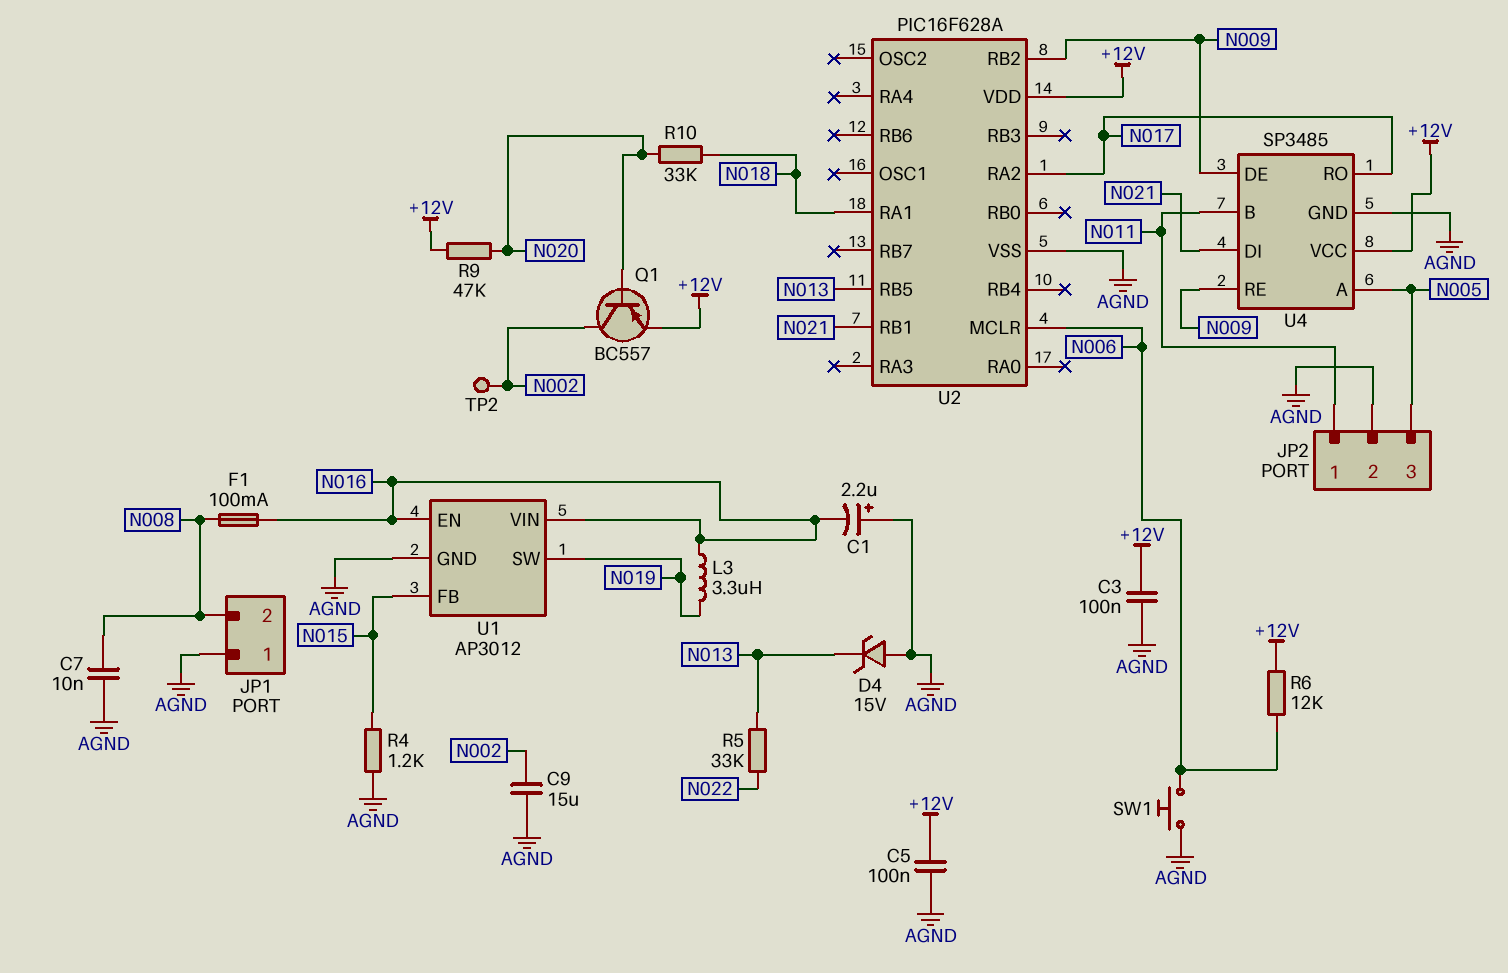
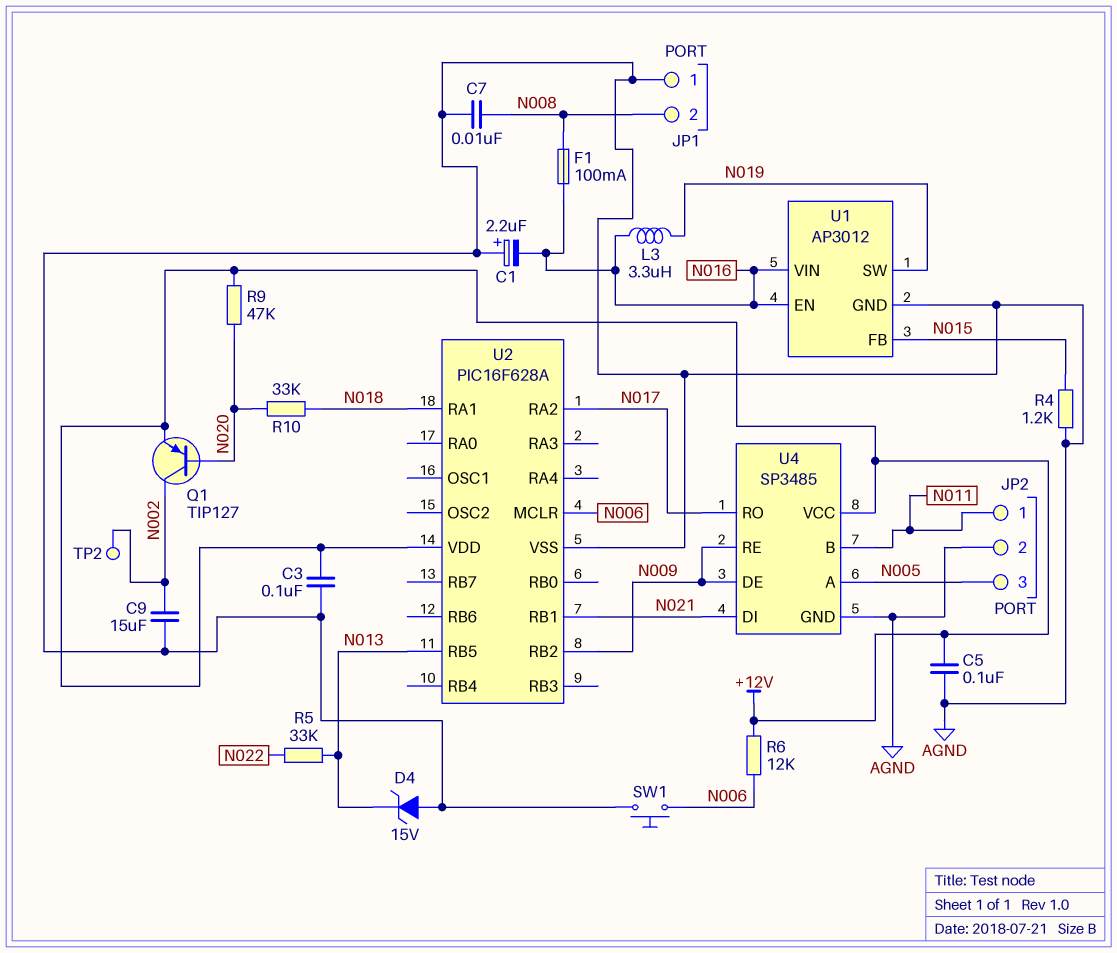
Q1: PNP BC557 (B N020, C N002, E +12V) -> PNP TIP127 (B N020, C N002, E +12V)

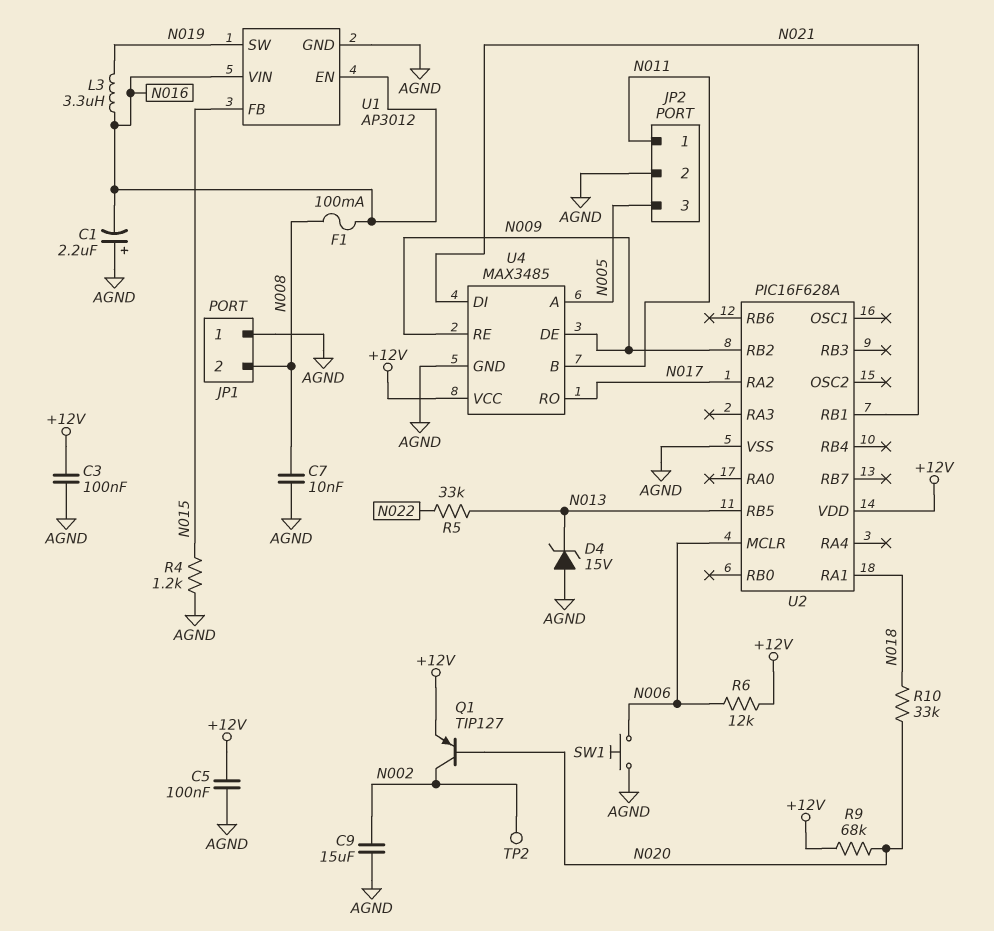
R9: 47k (+12V, N020) -> 68k (+12V, N020)
U4: SP3485 -> MAX3485

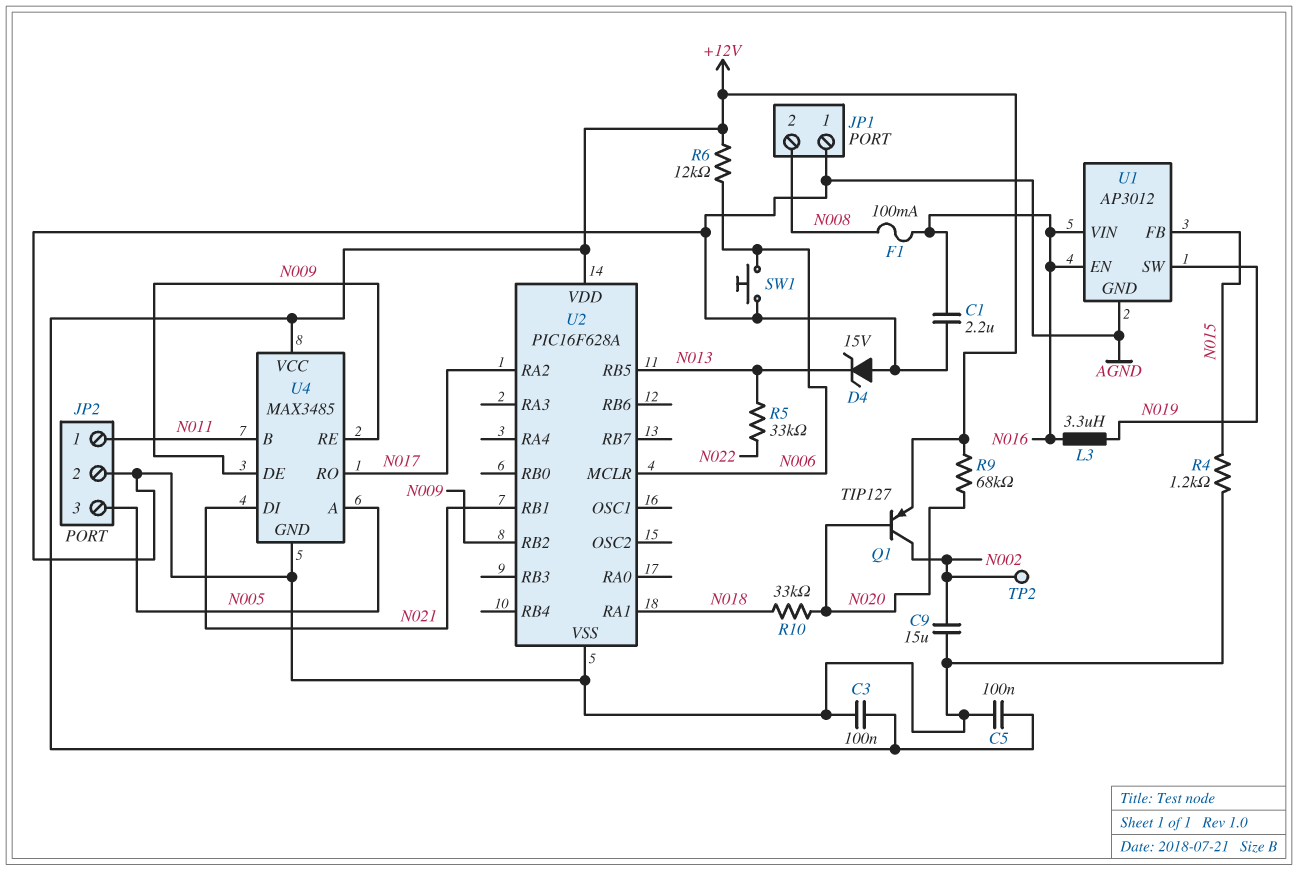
C1: 2.2uF (plus AGND, minus N016) -> 2.2uF (AGND, N016)
C7: 10nF (AGND, N008) -> none

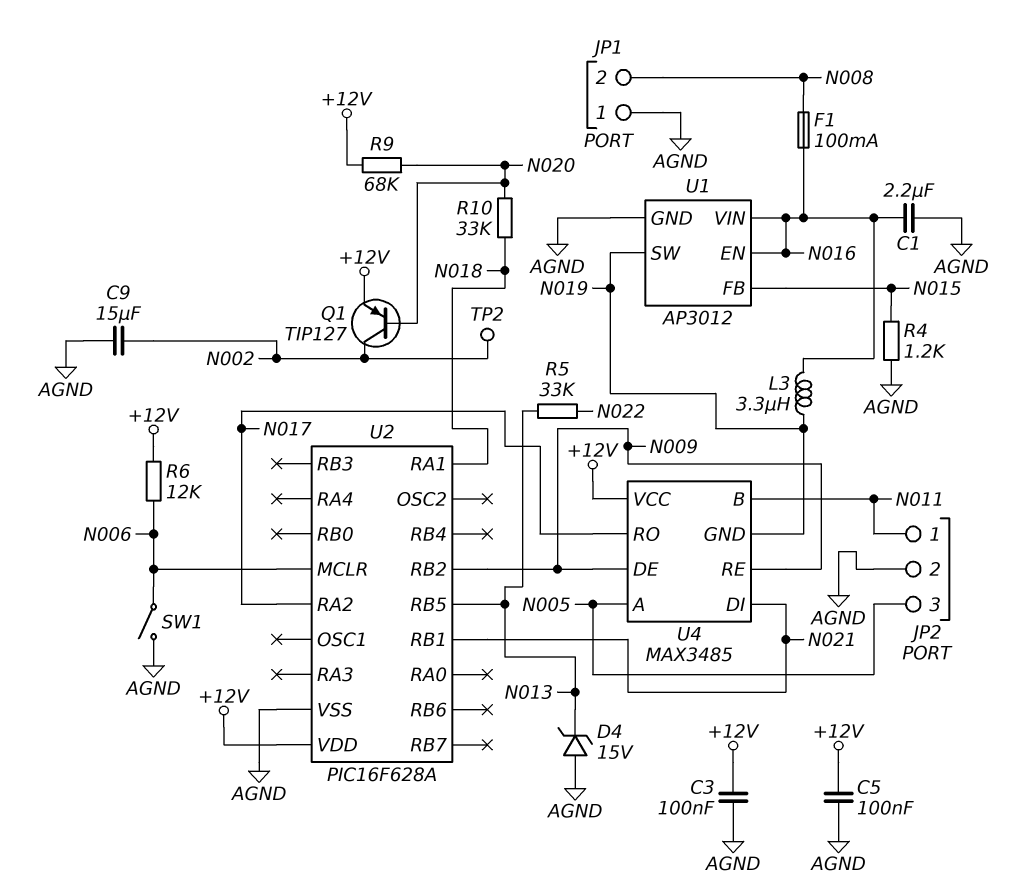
SW1: button (AGND, N006) -> switch (AGND, N006)
U4 pin GND: AGND -> N019

